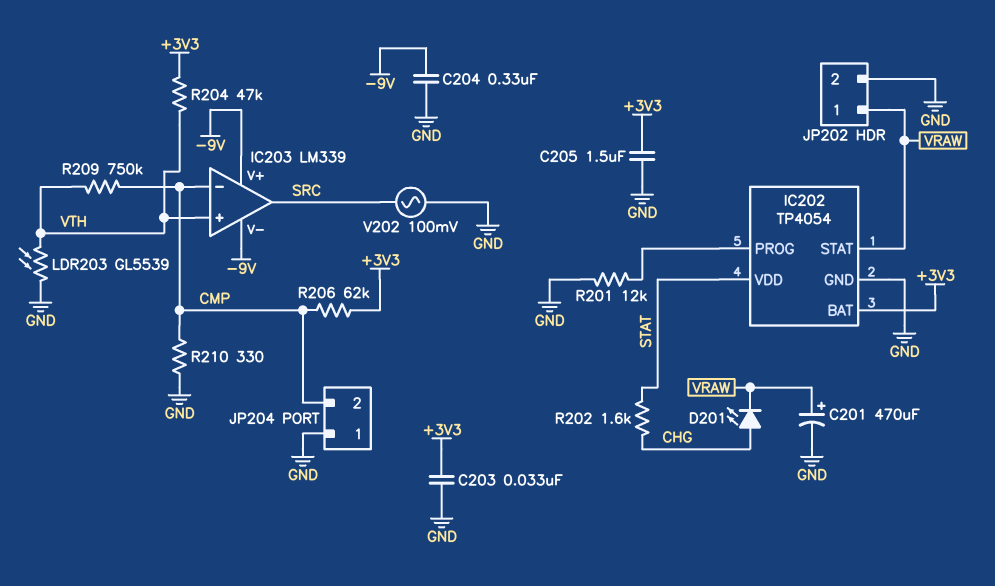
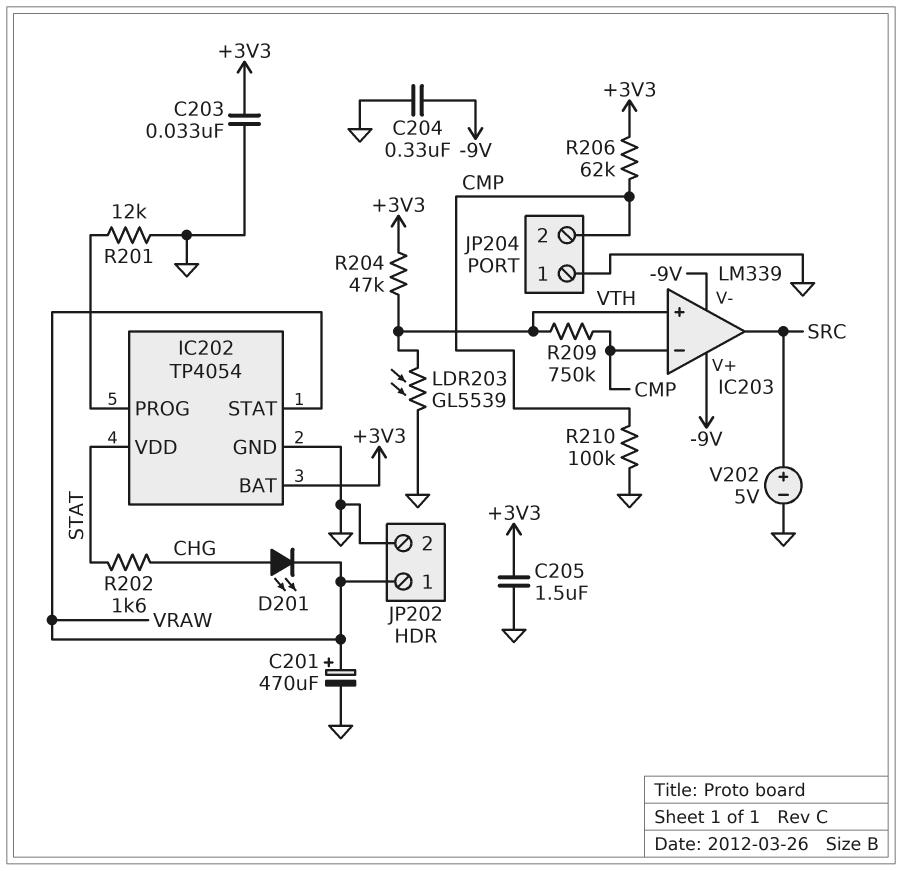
R210: 330 (CMP, GND) -> 100k (CMP, GND)
V202: AC 100mV (GND, SRC) -> 5V (plus SRC, minus GND)

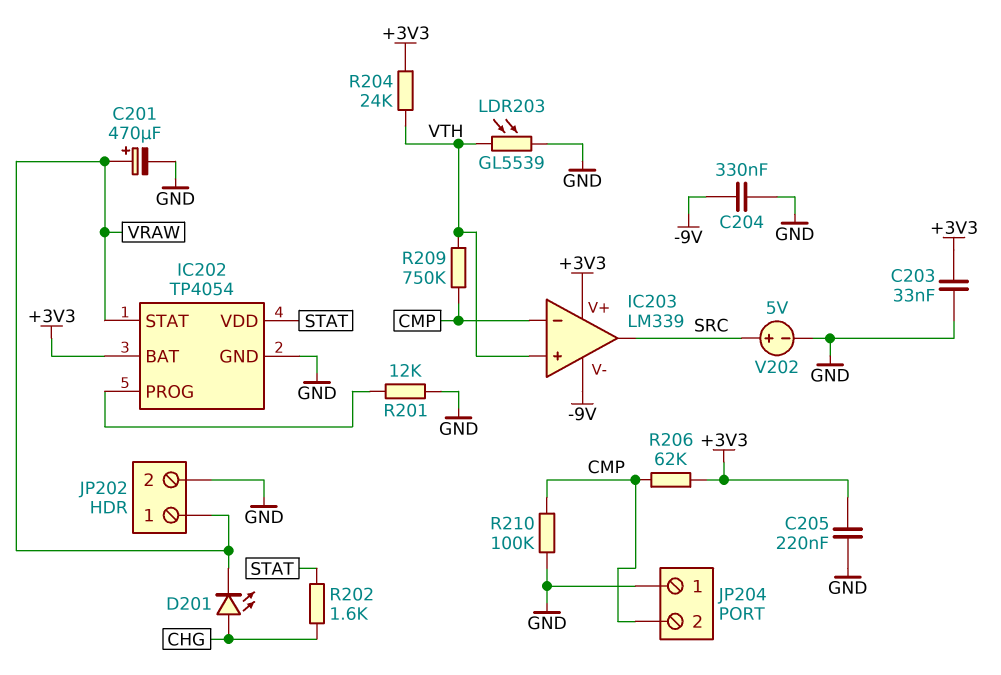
C205: 1.5uF (+3V3, GND) -> 220nF (+3V3, GND)
IC203 pin V+: -9V -> +3V3
R204: 47k (+3V3, VTH) -> 24k (+3V3, VTH)

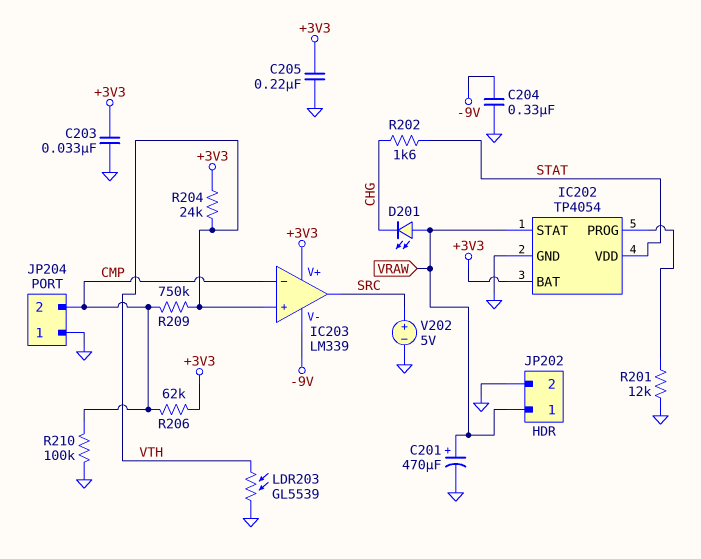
D201: LED (A CHG, K VRAW) -> LED (A VRAW, K CHG)

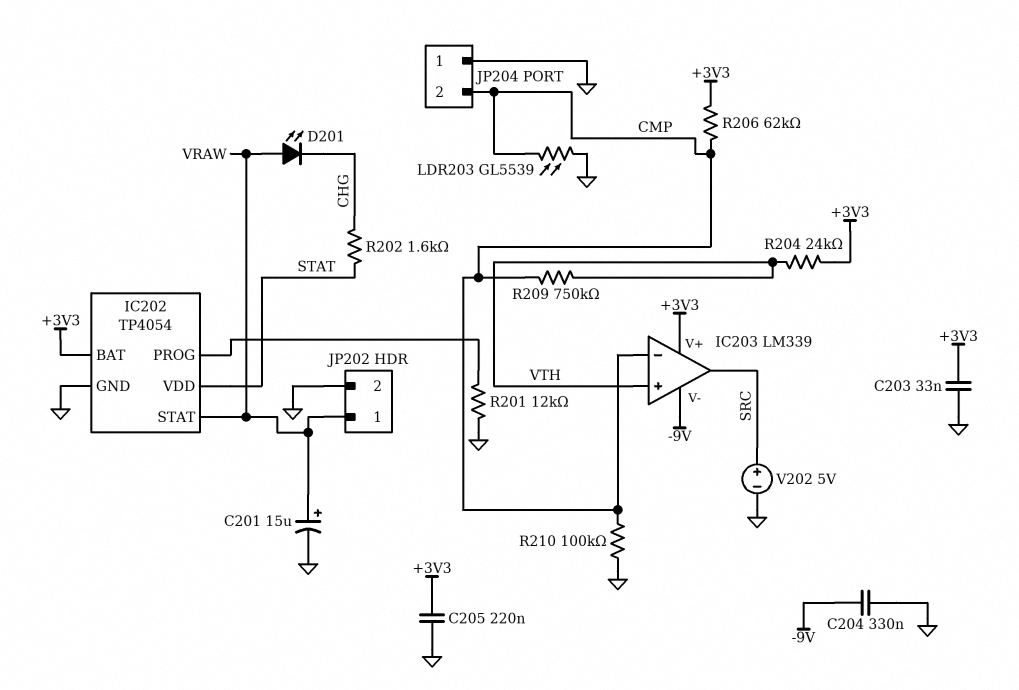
C201: 470uF (plus VRAW, minus GND) -> 15uF (plus VRAW, minus GND)
LDR203: GL5539 (GND, VTH) -> GL5539 (CMP, GND)

